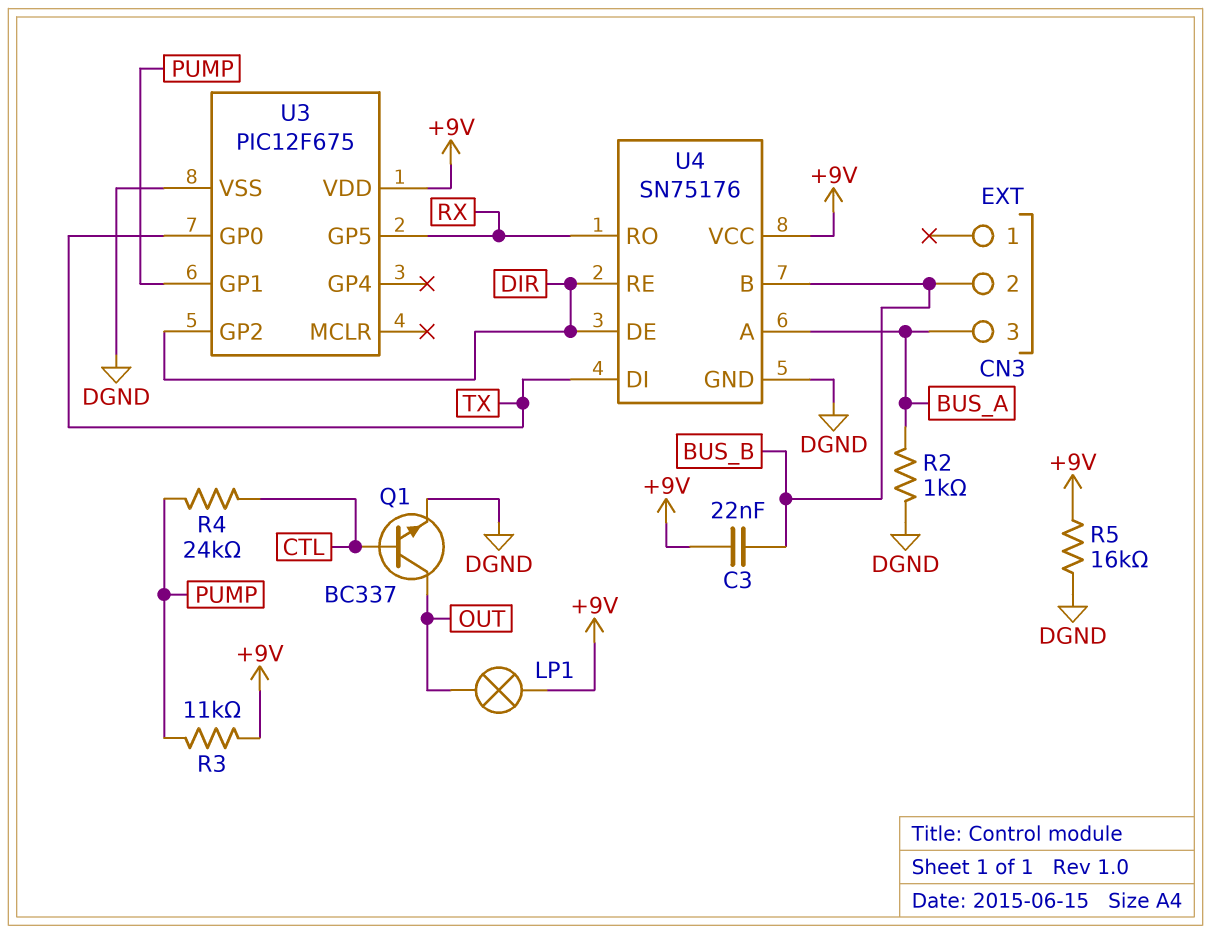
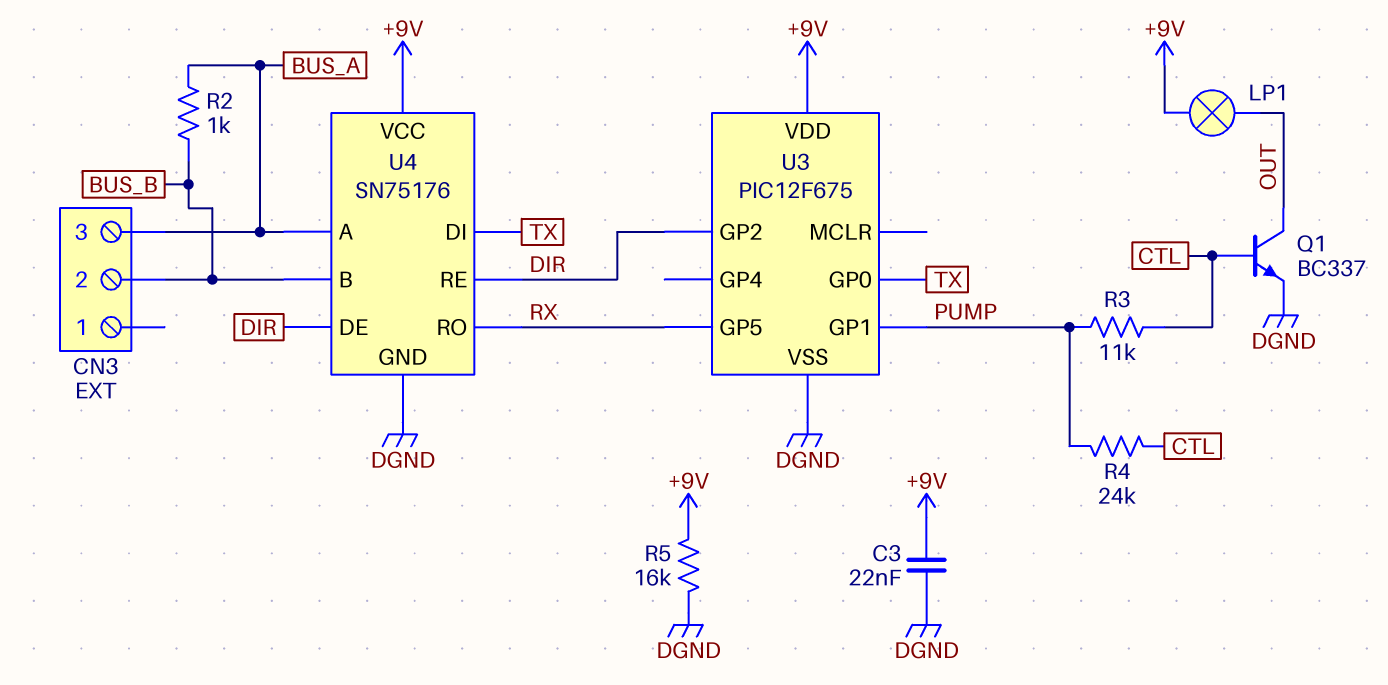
C3: 22nF (+9V, BUS_B) -> 22nF (+9V, DGND)
R2: 1k (BUS_A, DGND) -> 1k (BUS_A, BUS_B)
R3: 11k (+9V, PUMP) -> 11k (CTL, PUMP)

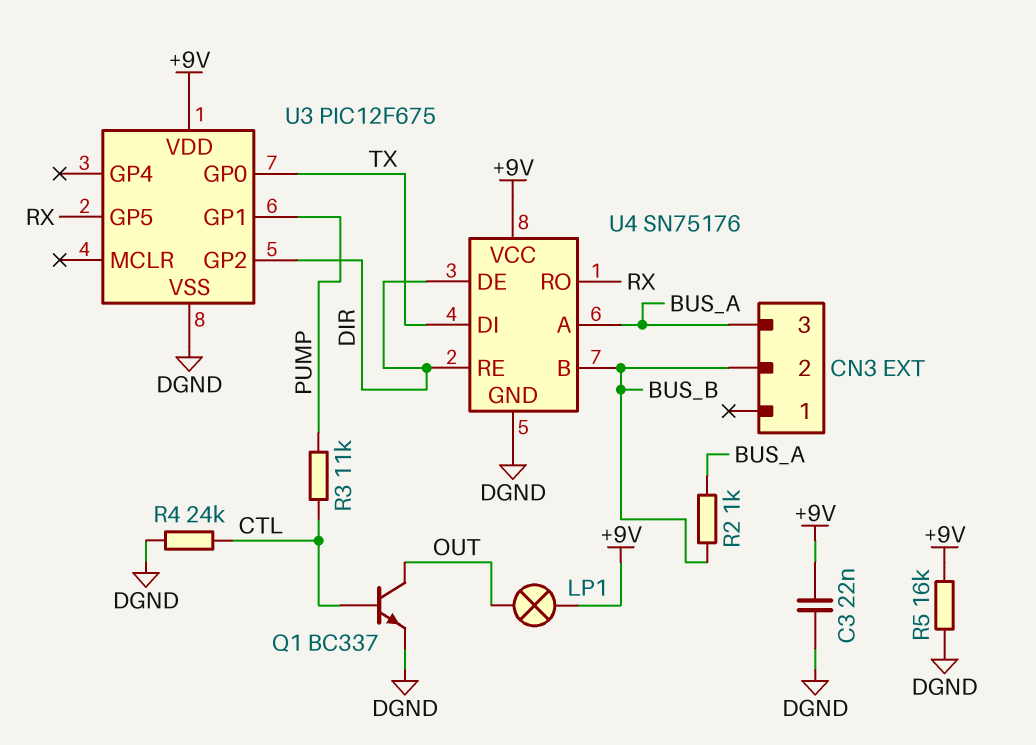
R4: 24k (CTL, PUMP) -> 24k (CTL, DGND)

